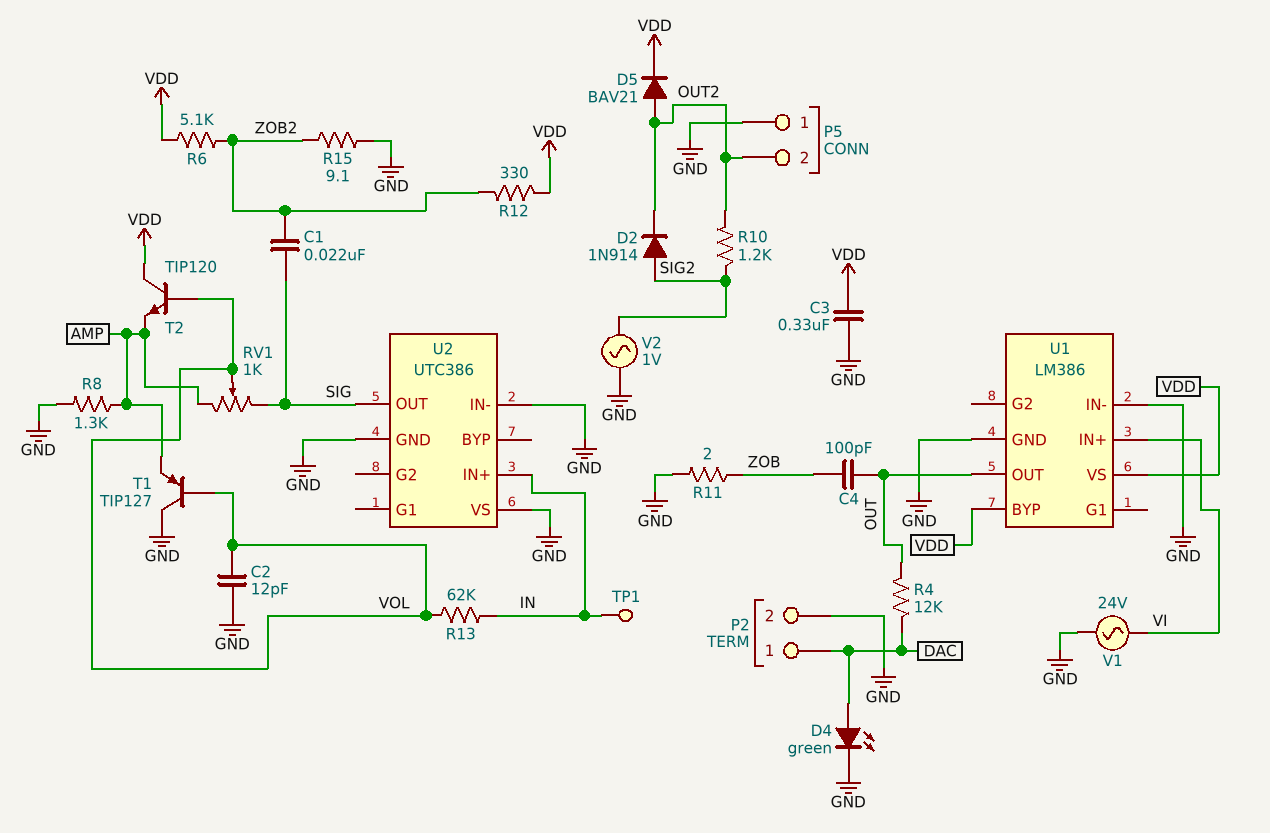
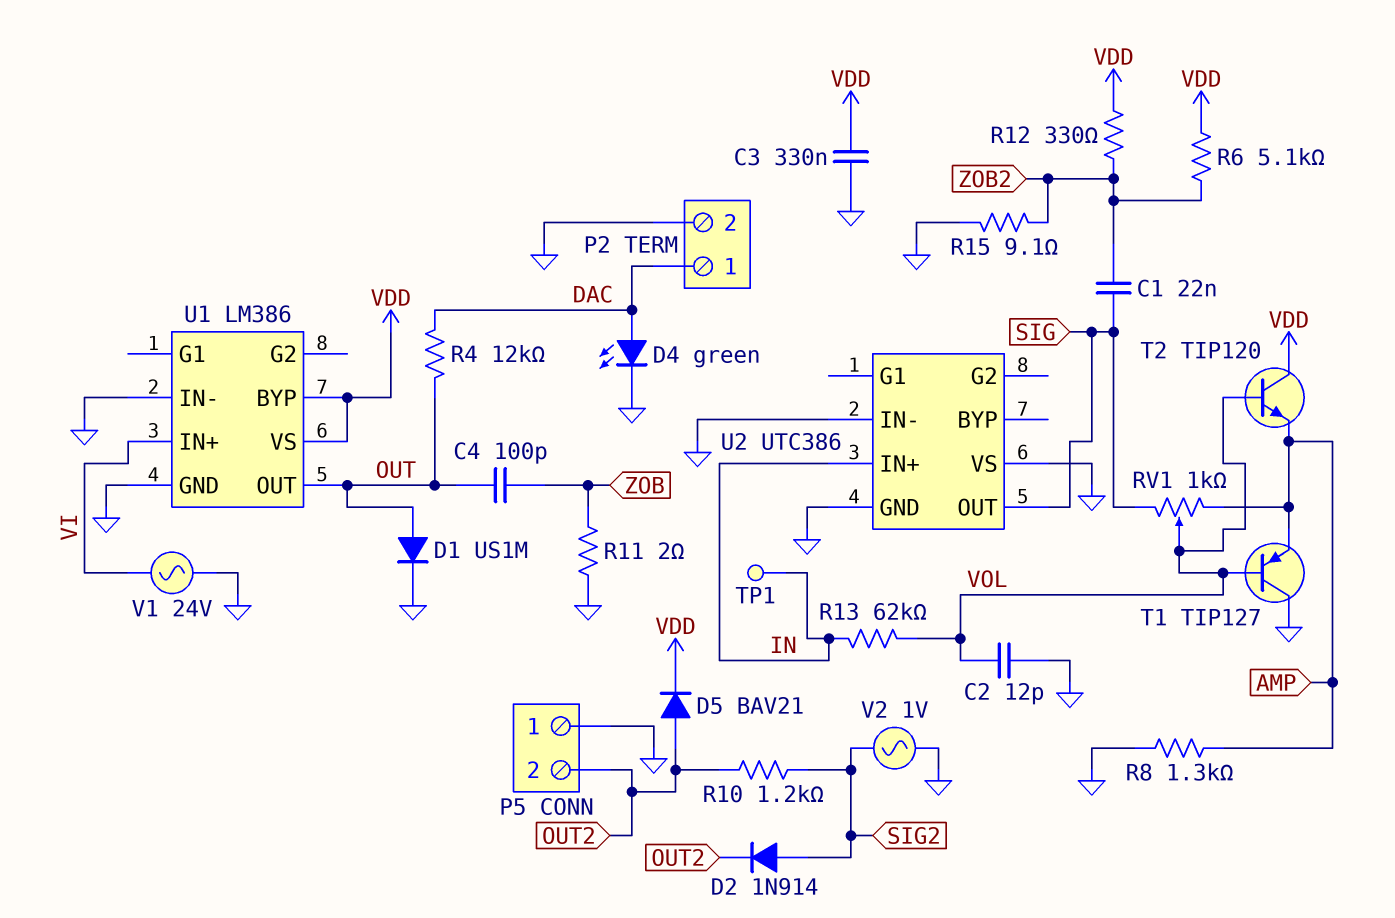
D1: none -> diode US1M (A OUT, K GND)

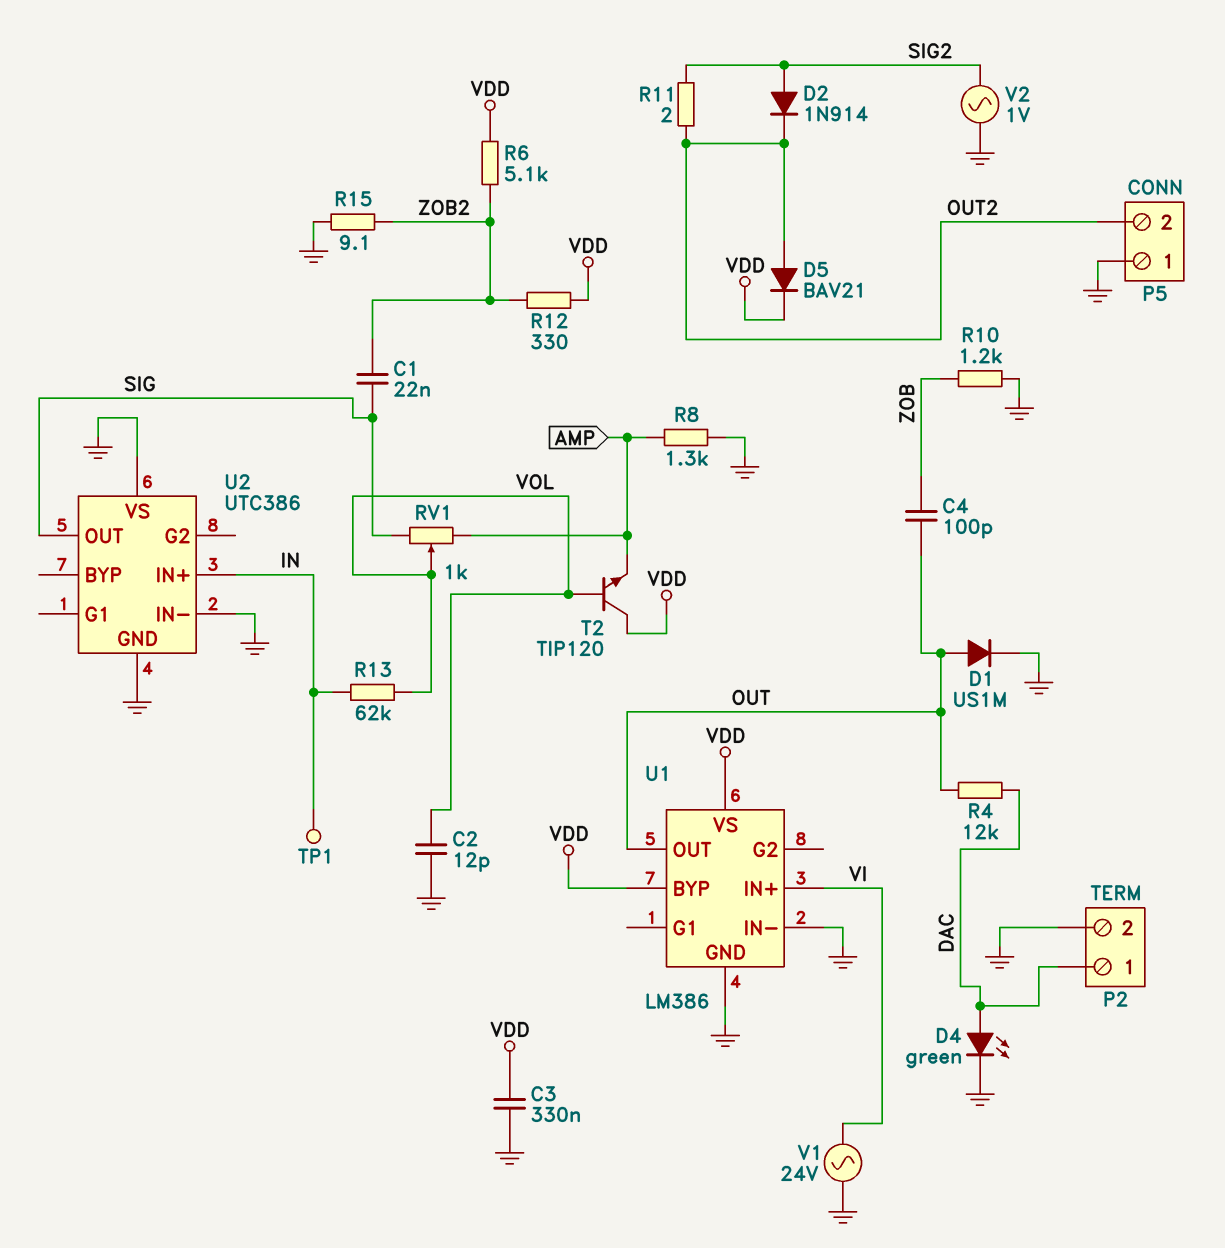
R10: 1.2k (OUT2, SIG2) -> 1.2k (GND, ZOB)
R11: 2 (GND, ZOB) -> 2 (OUT2, SIG2)
T1: PNP TIP127 (B VOL, C GND, E AMP) -> none

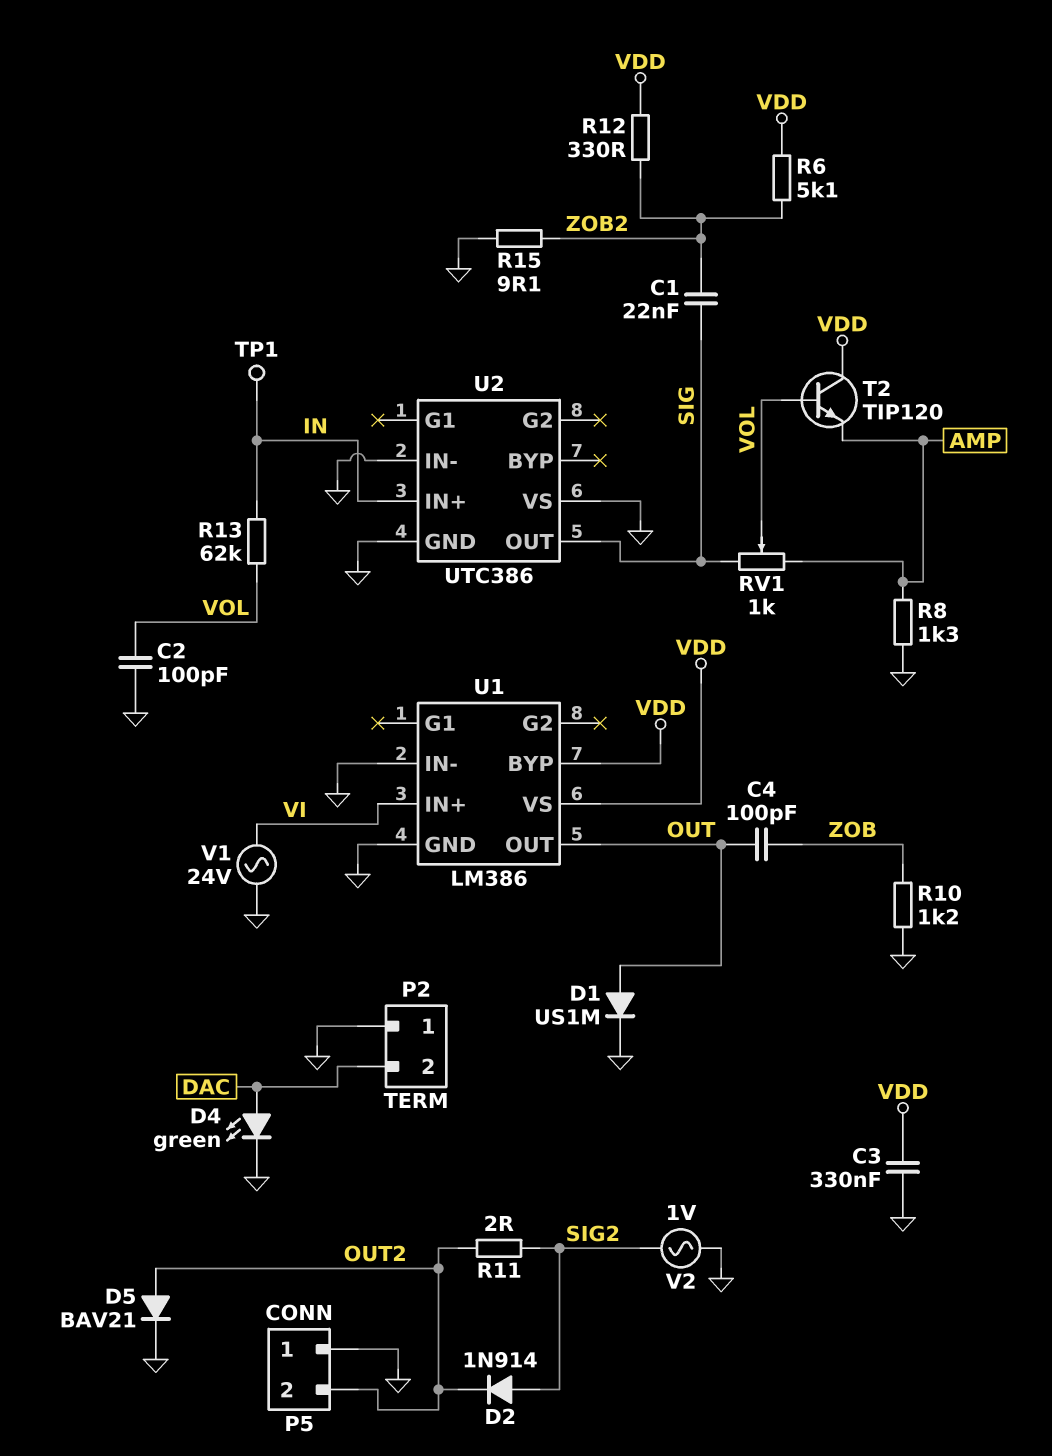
C2: 12pF (GND, VOL) -> 100pF (GND, VOL)
D5: diode BAV21 (A OUT2, K VDD) -> diode BAV21 (A OUT2, K GND)
P2 pin 1: DAC -> GND
P2 pin 2: GND -> DAC
R4: 12k (DAC, OUT) -> none

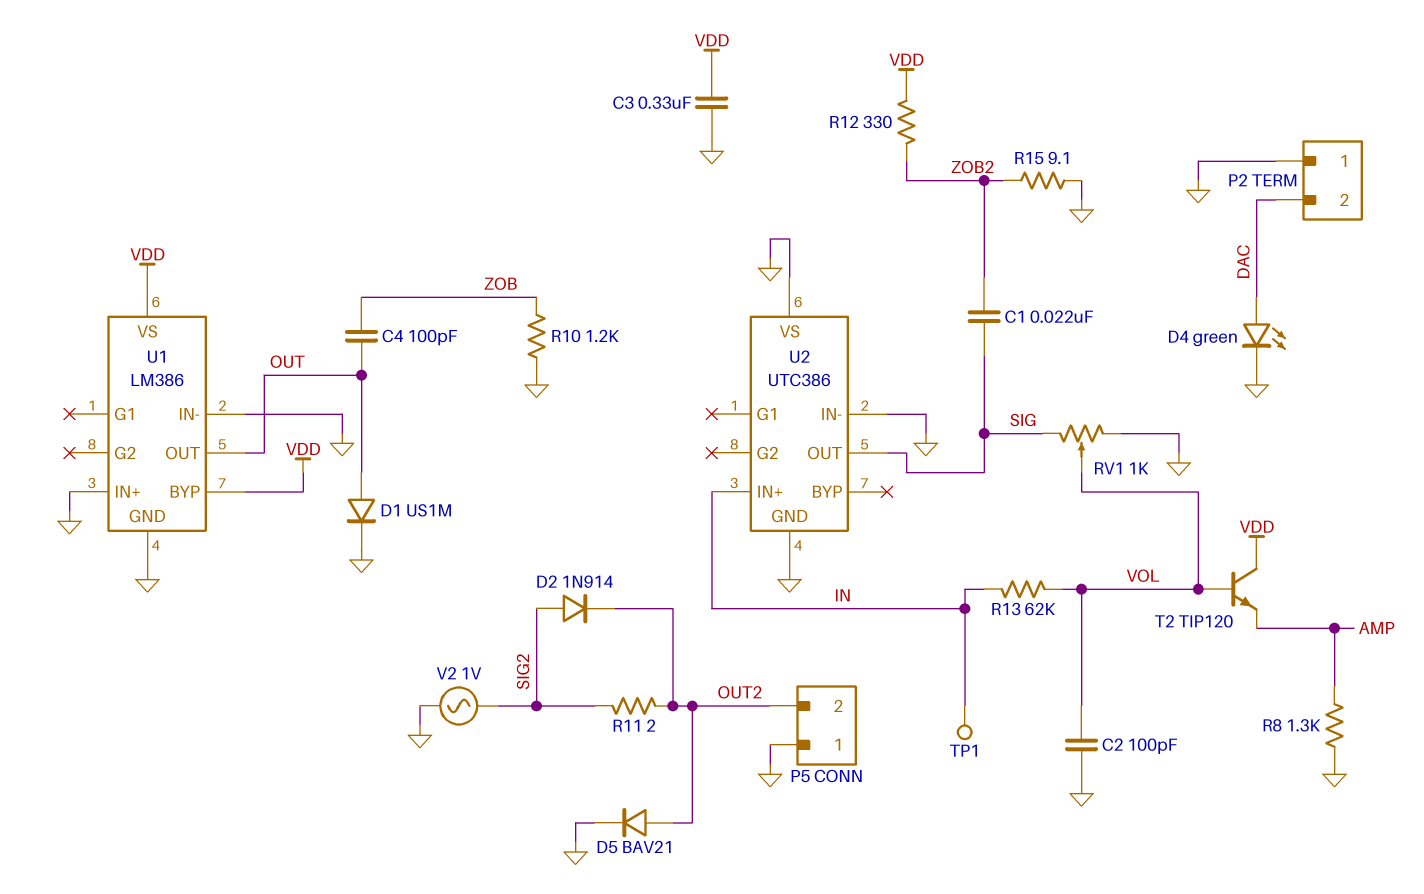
R6: 5.1k (VDD, ZOB2) -> none
RV1: 1k (AMP, SIG, wiper VOL) -> 1k (GND, SIG, wiper VOL)
U1 pin IN+: VI -> GND
V1: AC 24V (GND, VI) -> none

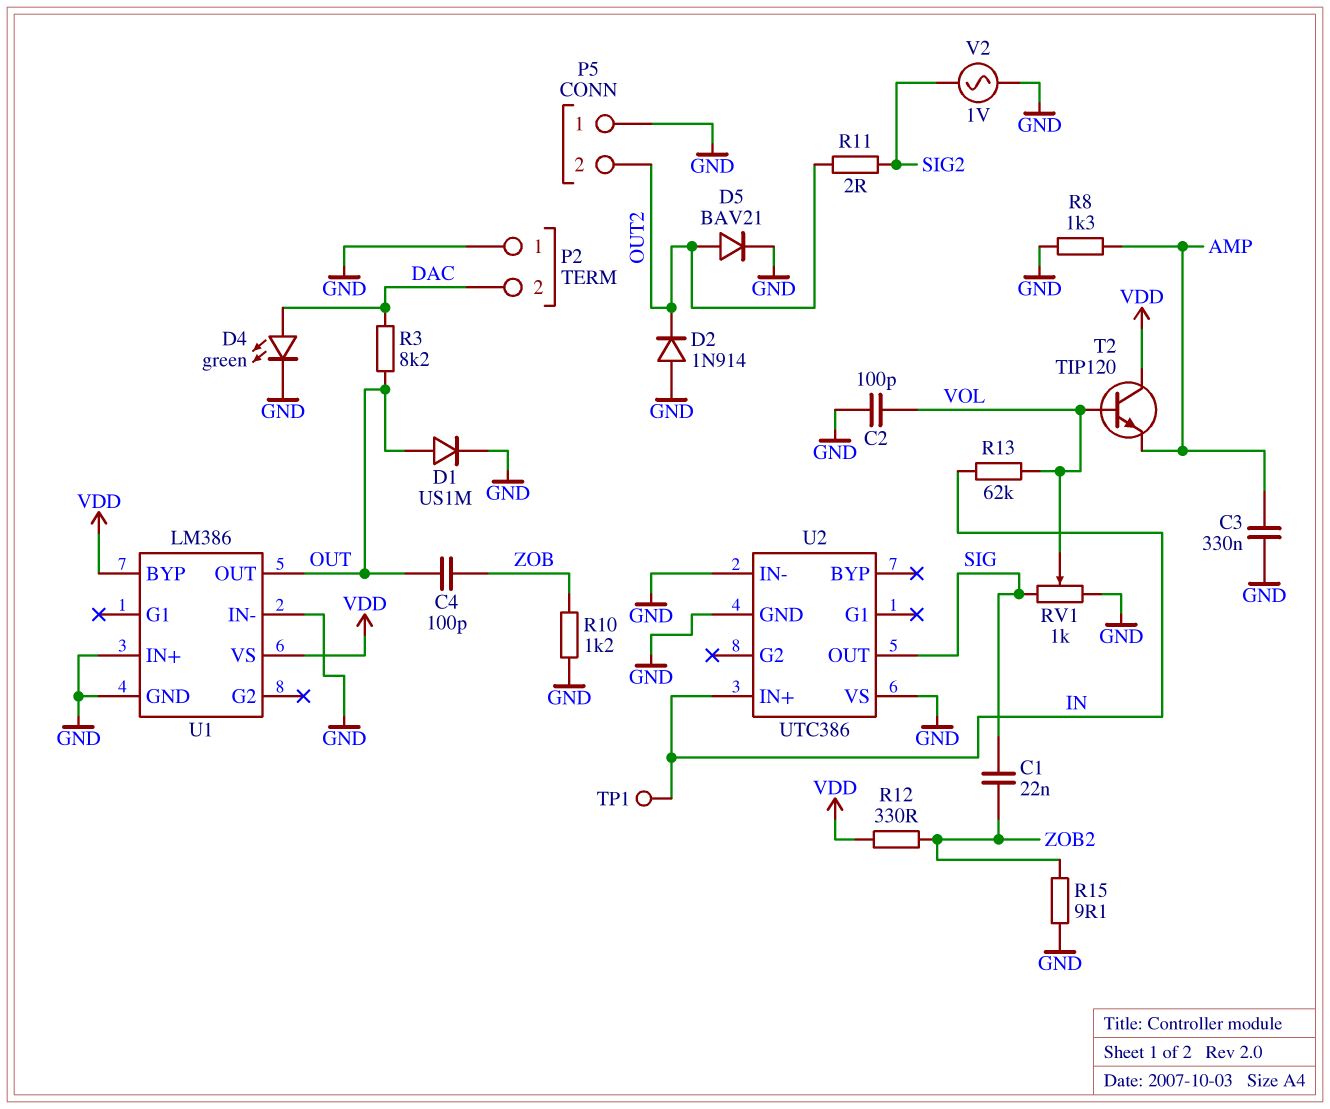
C3: 330nF (GND, VDD) -> 330nF (AMP, GND)
D2: diode 1N914 (A SIG2, K OUT2) -> diode 1N914 (A GND, K OUT2)
R3: none -> 8.2k (DAC, OUT)

